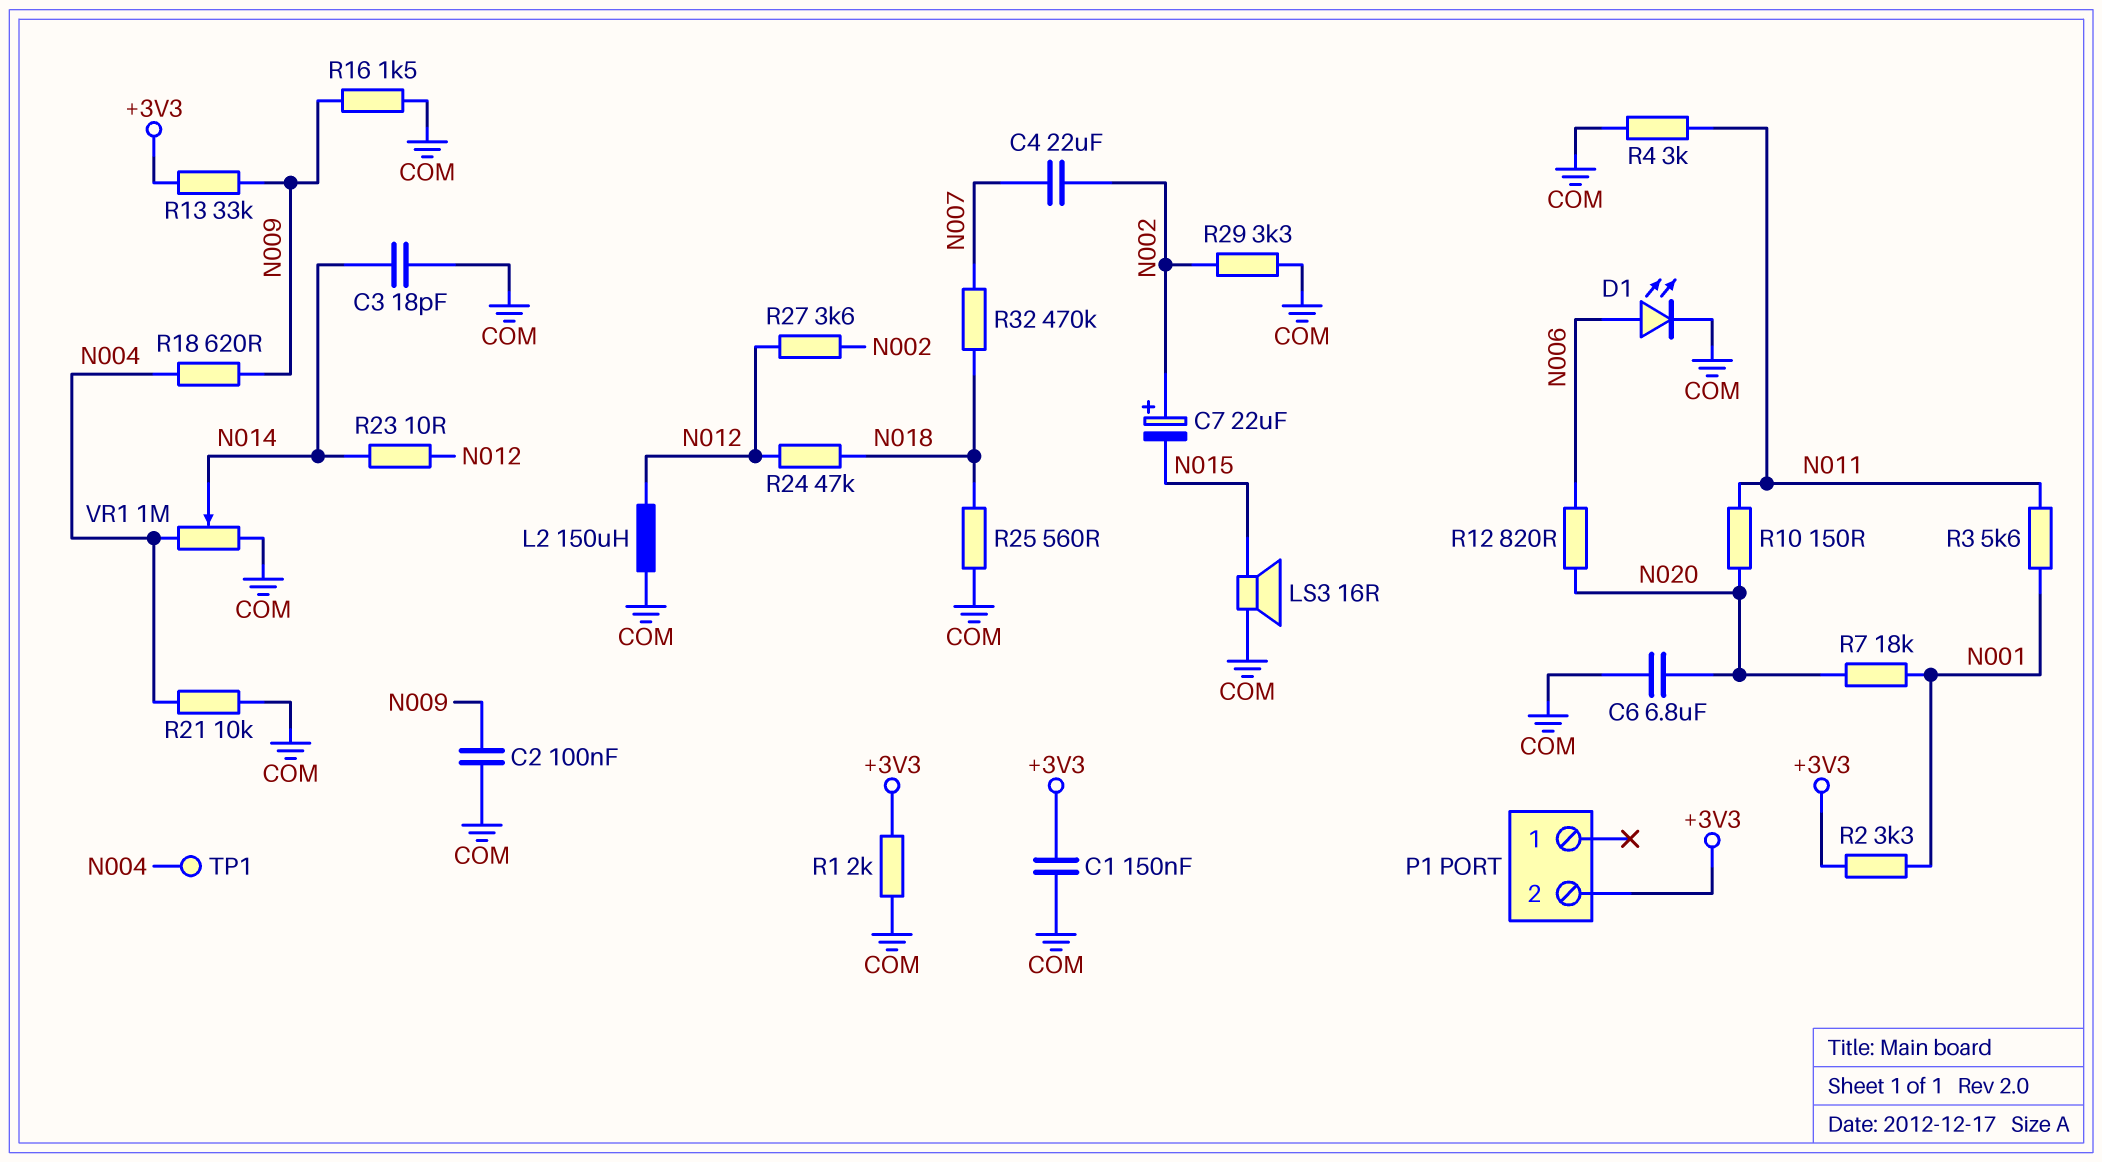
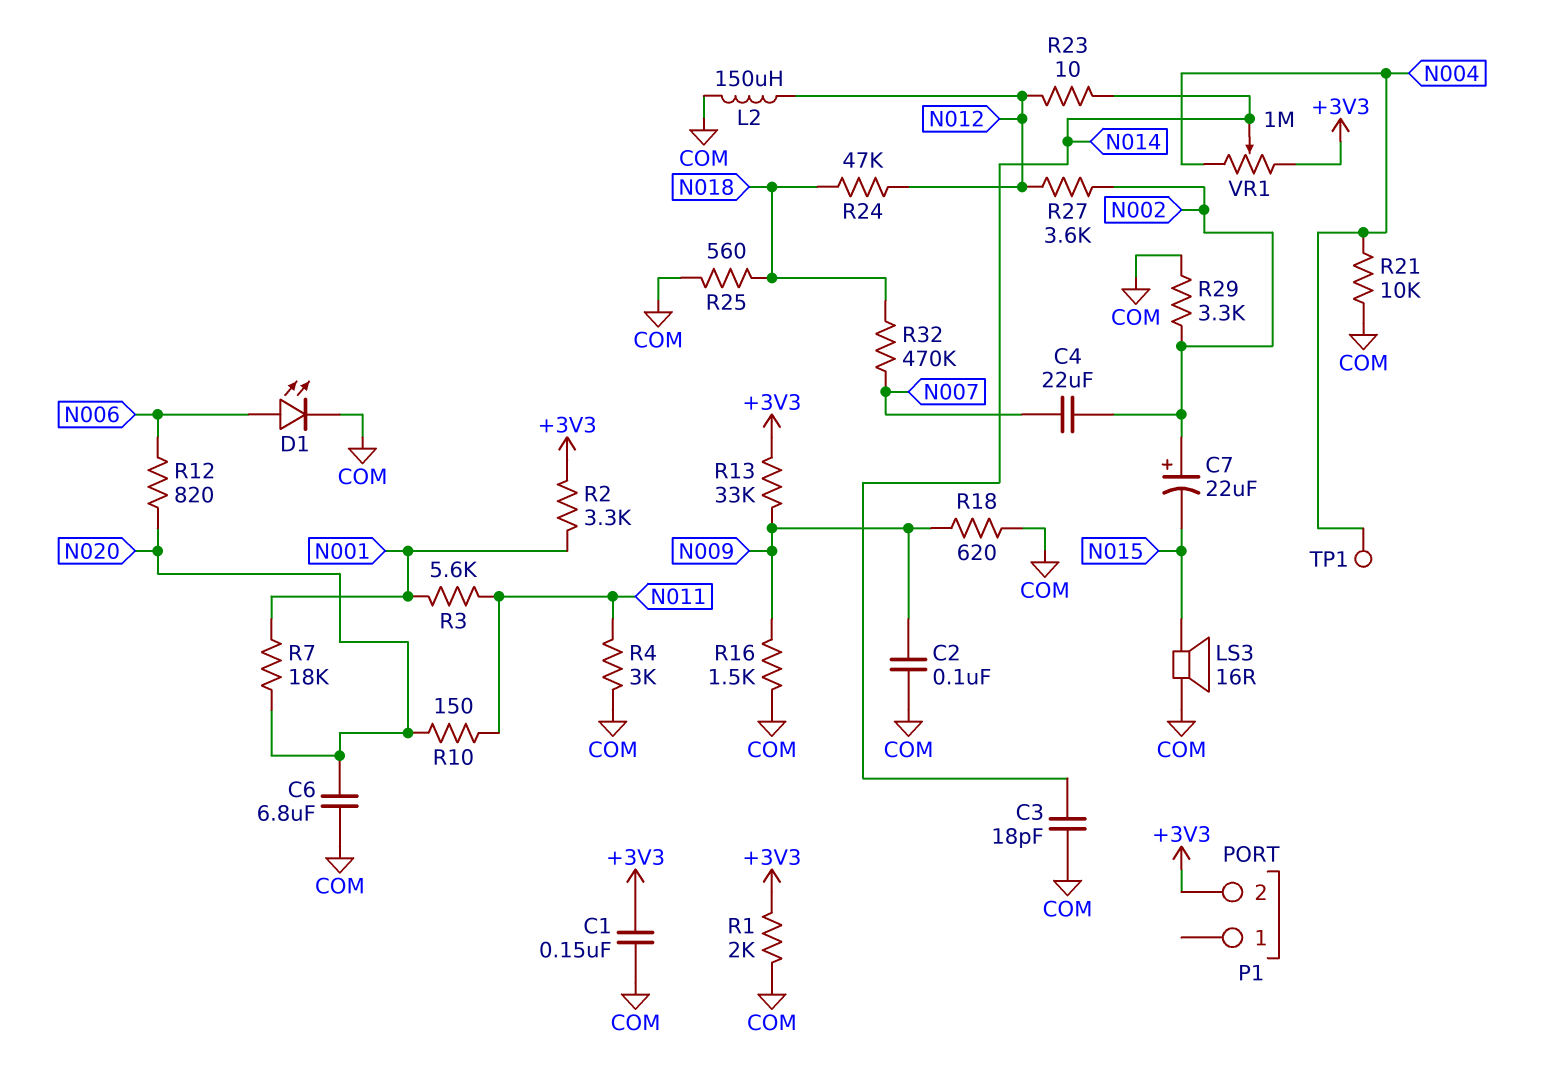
R18: 620 (N004, N009) -> 620 (COM, N009)
VR1: 1M (COM, N004, wiper N014) -> 1M (+3V3, N004, wiper N014)

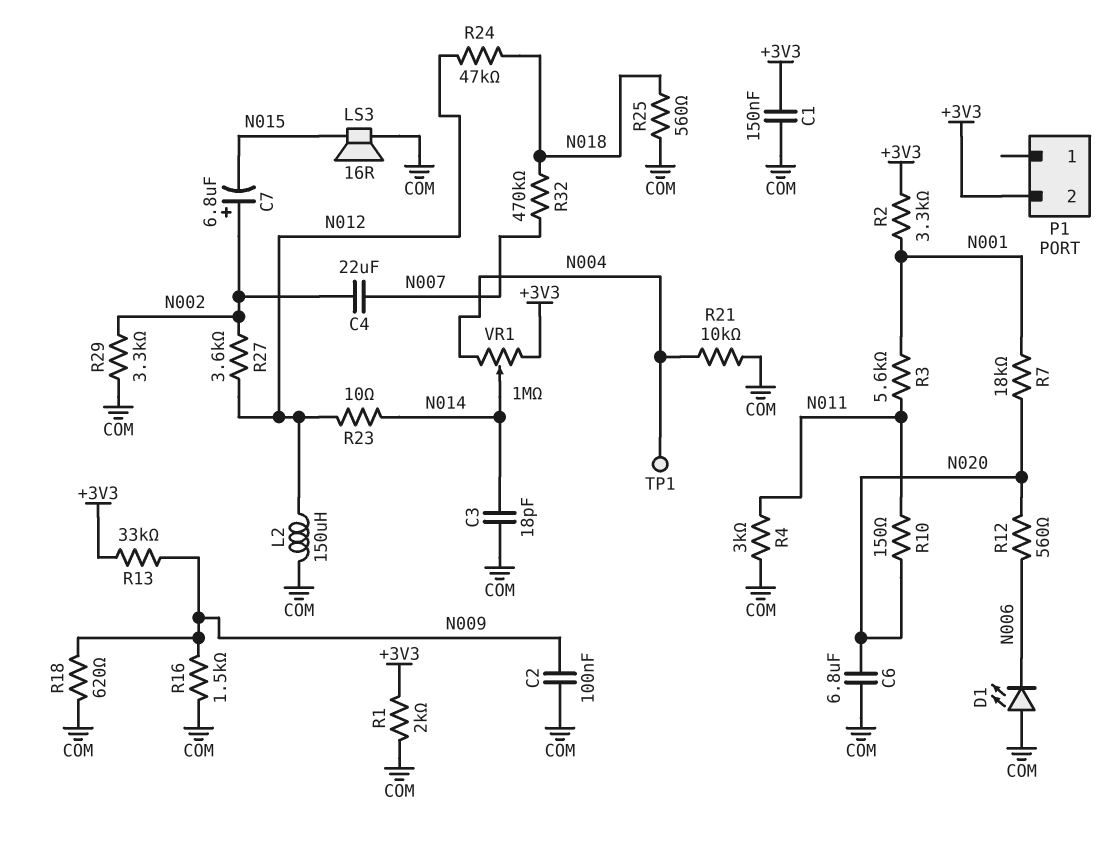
C7: 22uF (plus N002, minus N015) -> 6.8uF (plus N002, minus N015)
D1: LED (A N006, K COM) -> LED (A COM, K N006)
R12: 820 (N006, N020) -> 560 (N006, N020)

